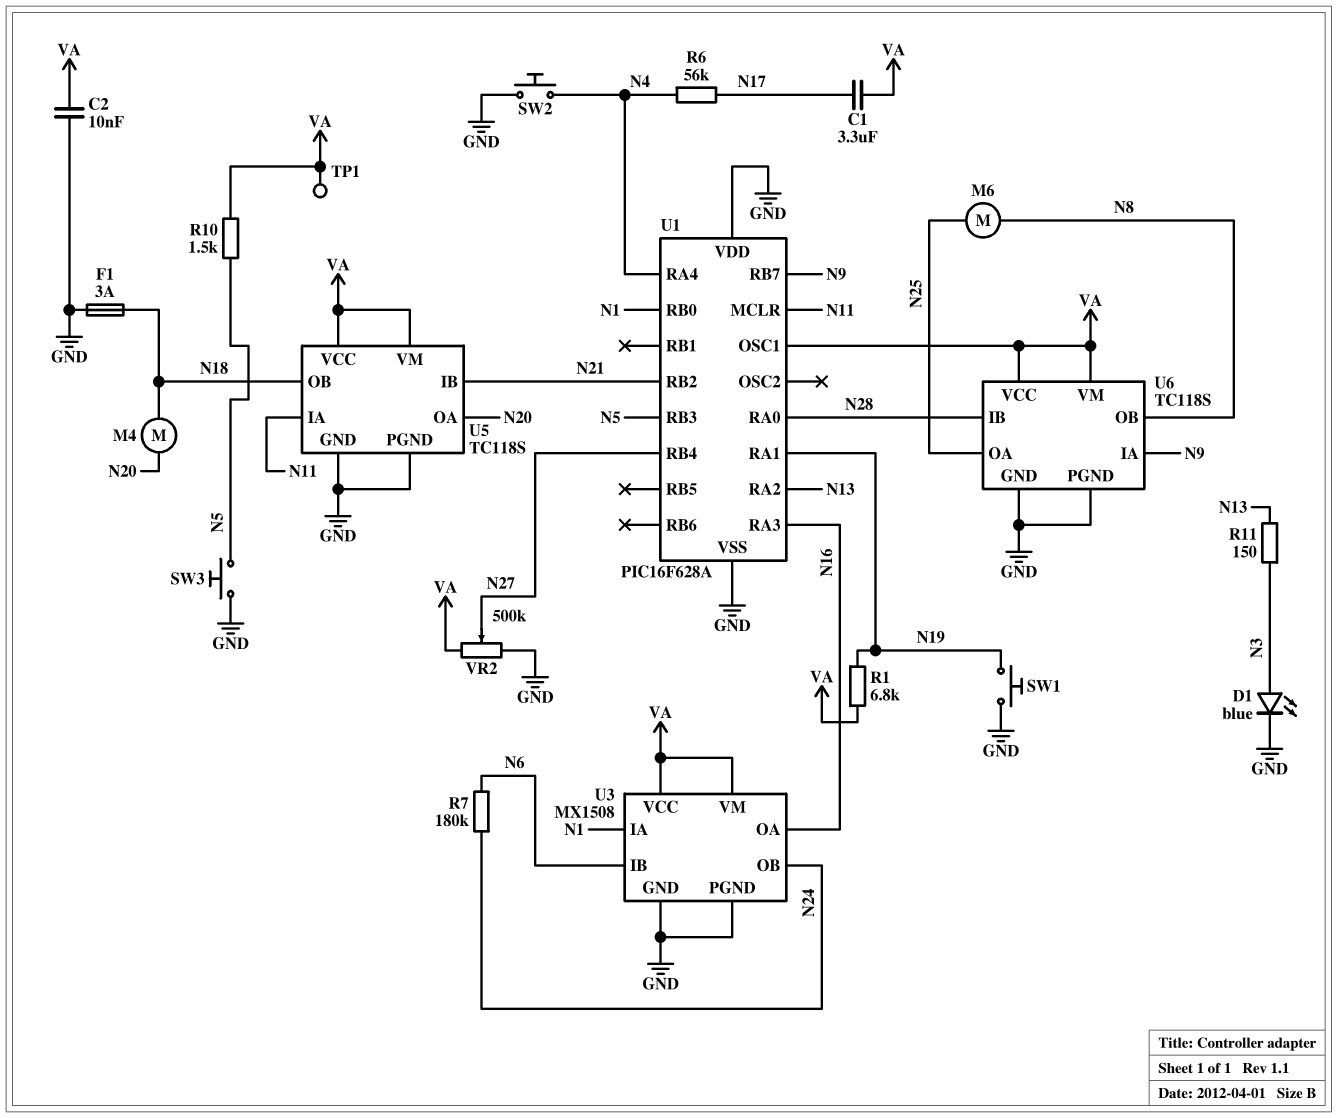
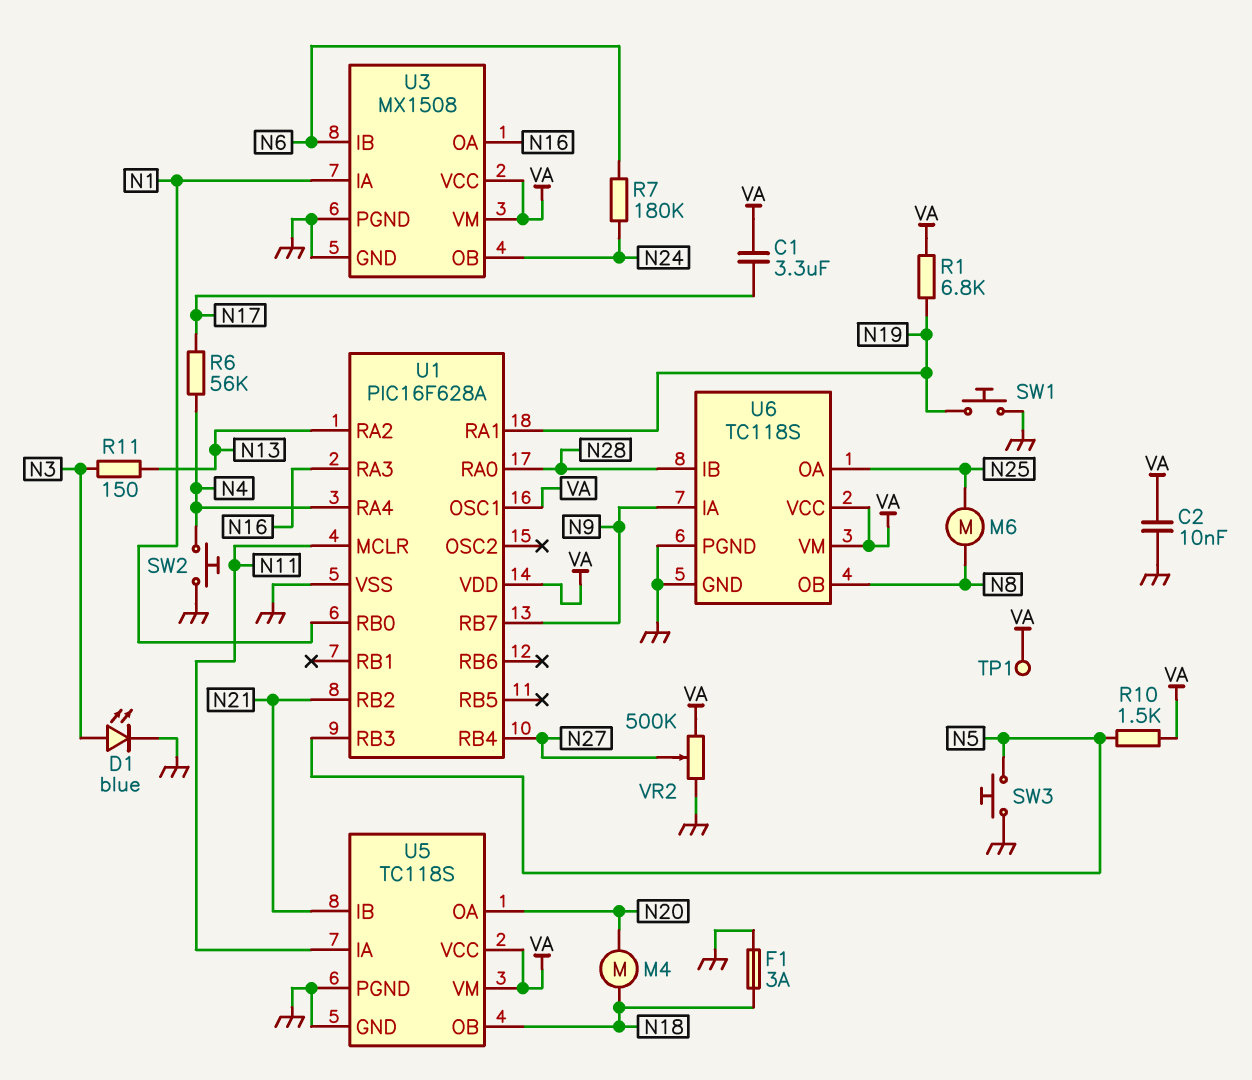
U1 pin VDD: GND -> VA

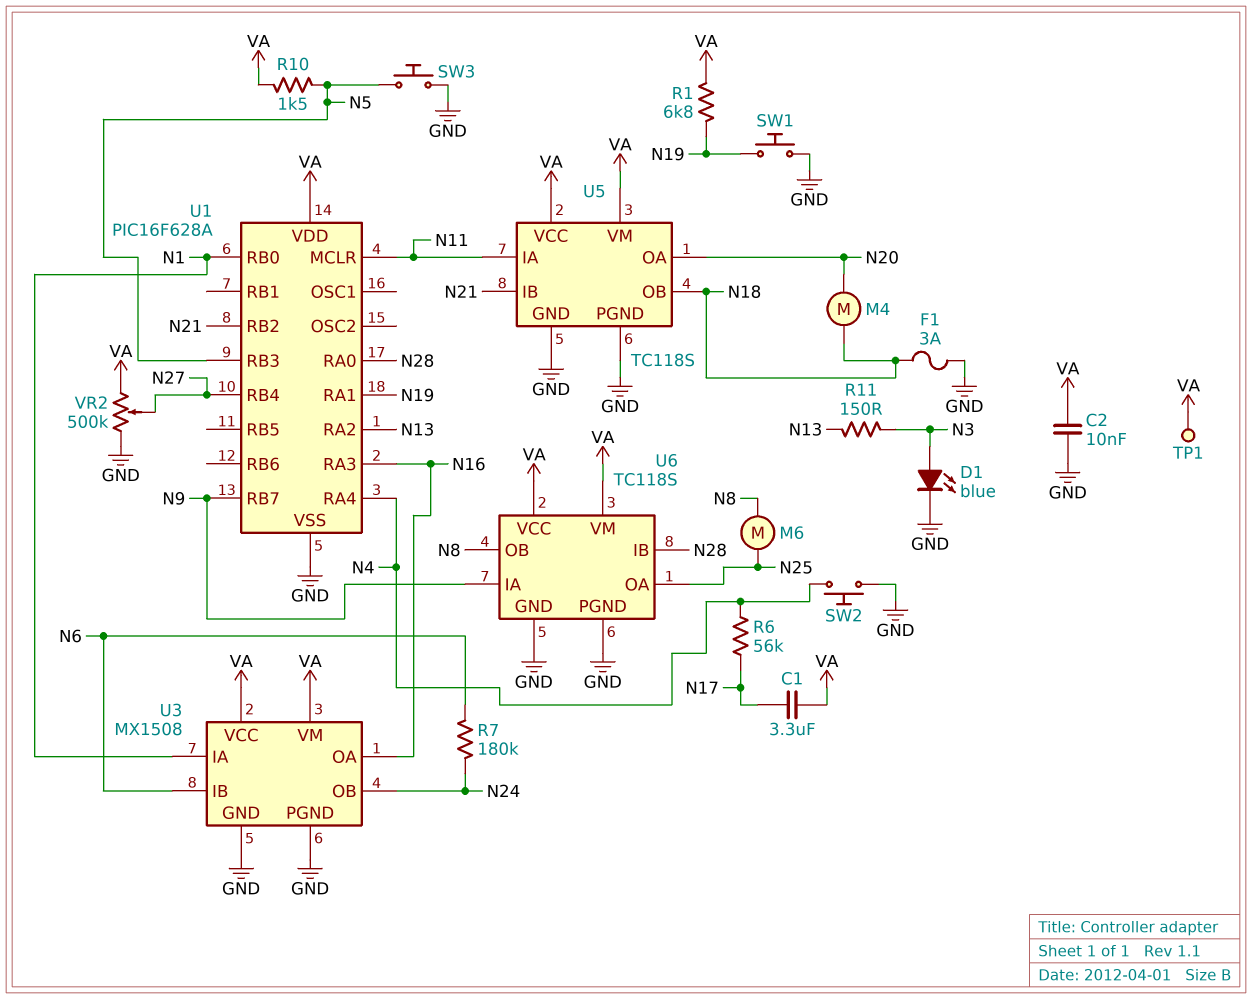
U1 pin OSC1: VA -> none

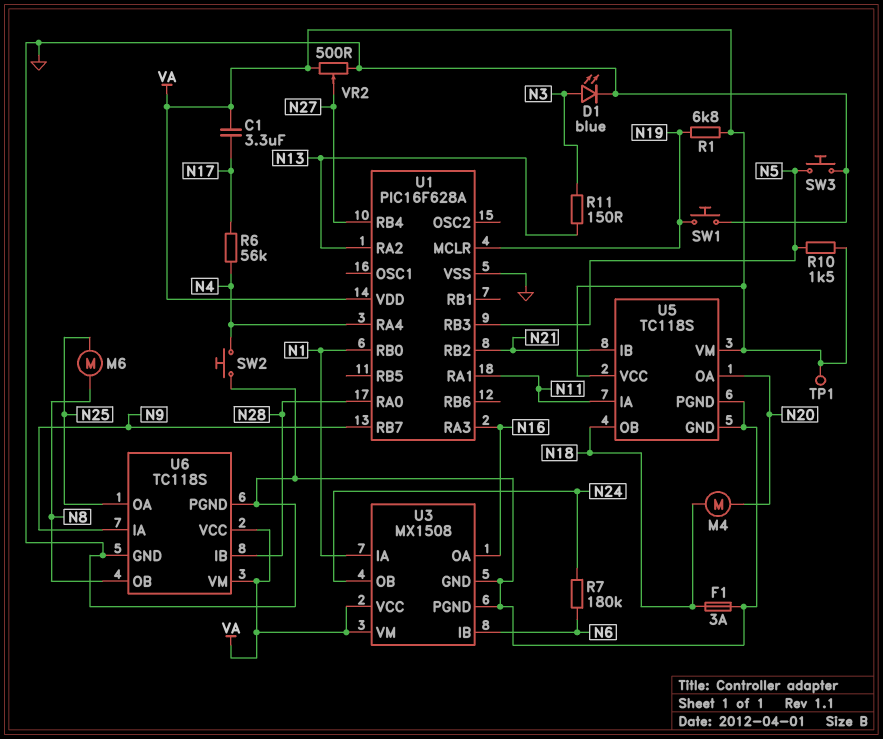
C2: 10nF (GND, VA) -> none
U1 pin MCLR: N11 -> N19
U1 pin RA1: N19 -> N11
VR2: 500k (GND, VA, wiper N27) -> 500 (GND, VA, wiper N27)

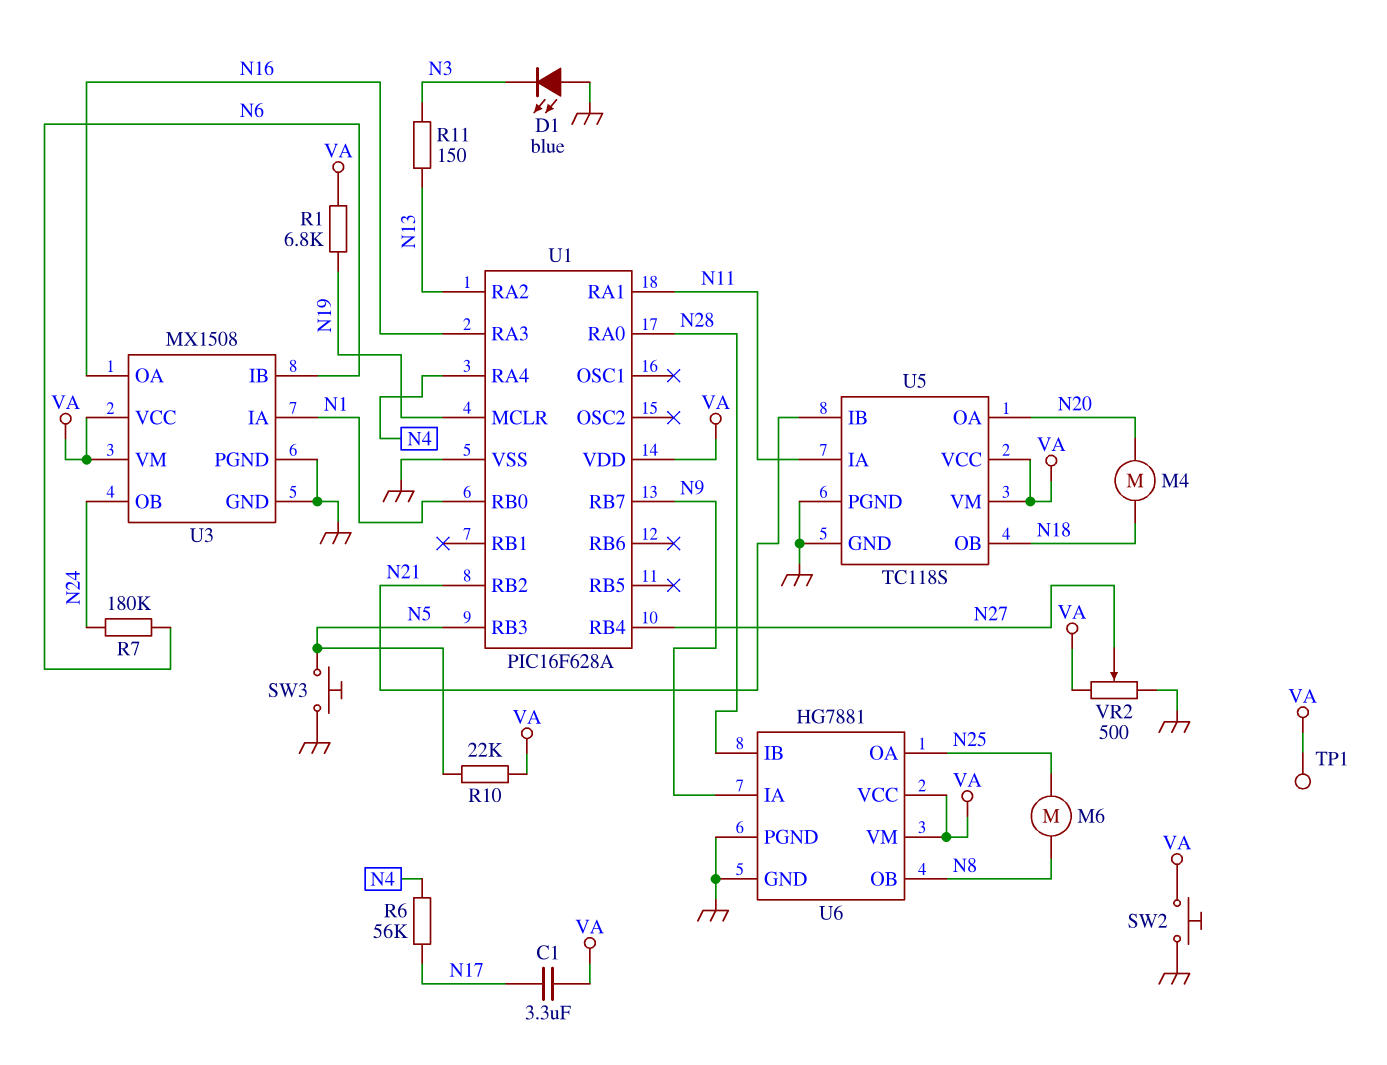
D1: LED blue (A N3, K GND) -> LED blue (A GND, K N3)
F1: 3A (GND, N18) -> none
R10: 1.5k (N5, VA) -> 22k (N5, VA)
SW1: button (GND, N19) -> none
SW2: button (GND, N4) -> button (GND, VA)
U6: TC118S -> HG7881

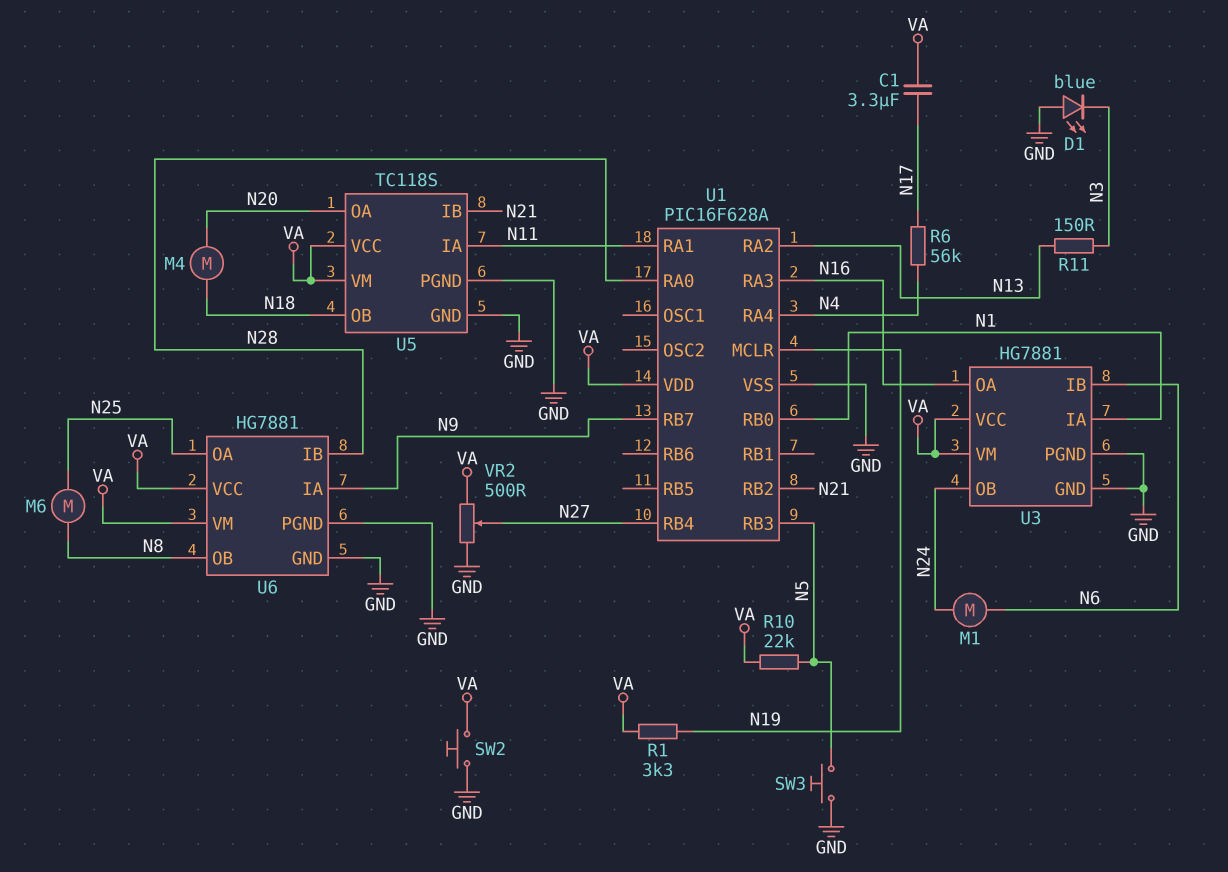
M1: none -> motor (N6, N24)
R1: 6.8k (N19, VA) -> 3.3k (N19, VA)
R7: 180k (N6, N24) -> none
TP1: test point (VA) -> none
U3: MX1508 -> HG7881

